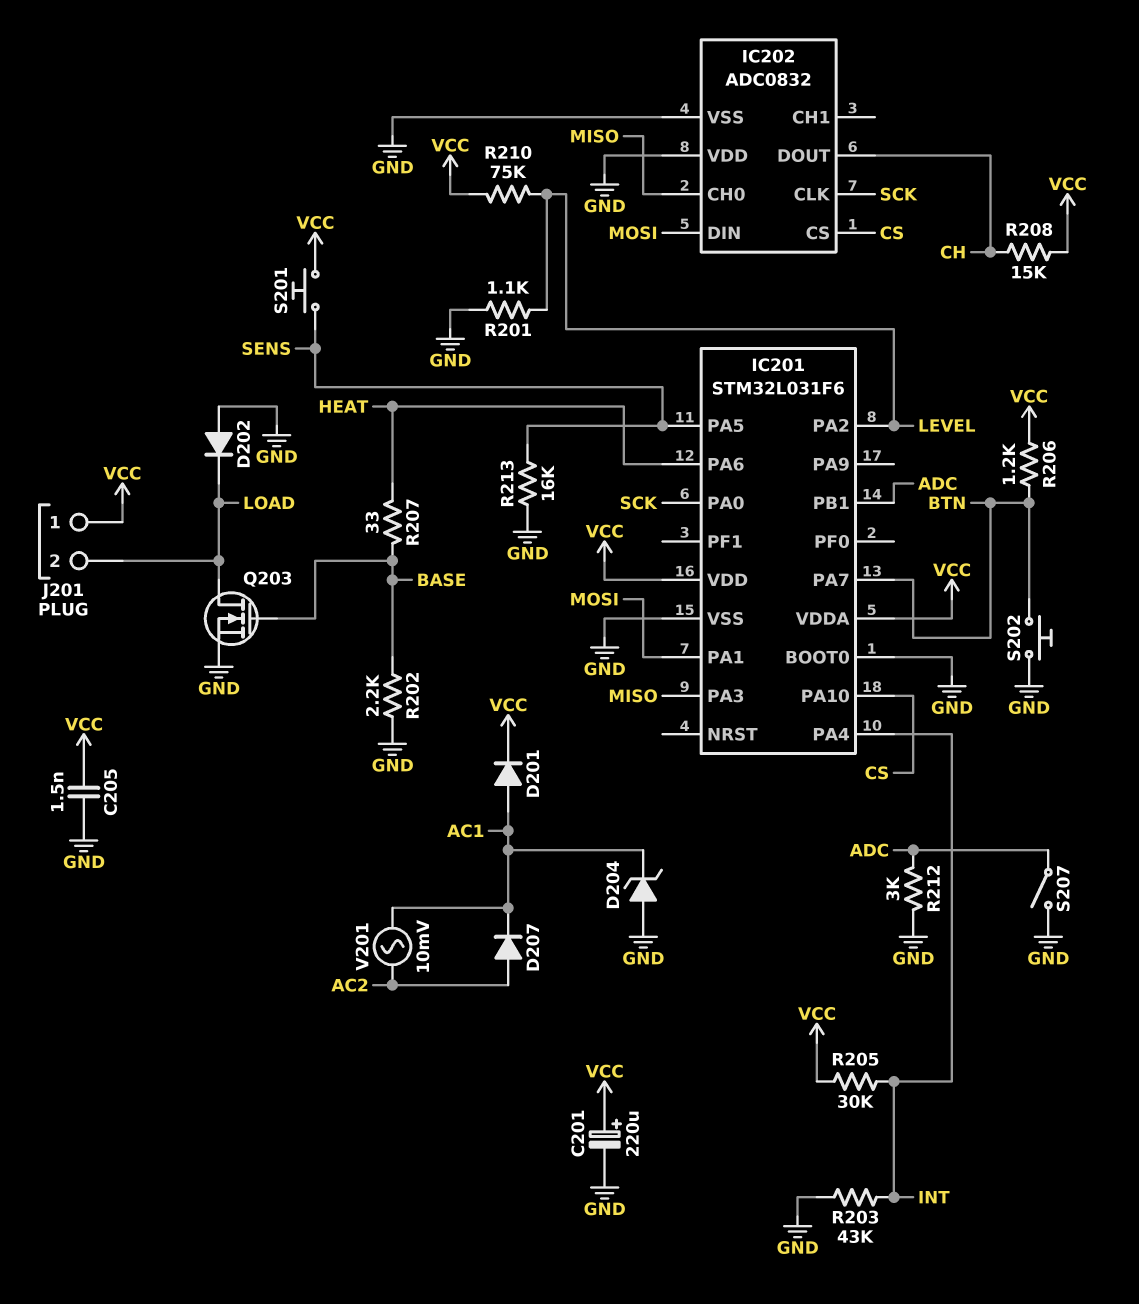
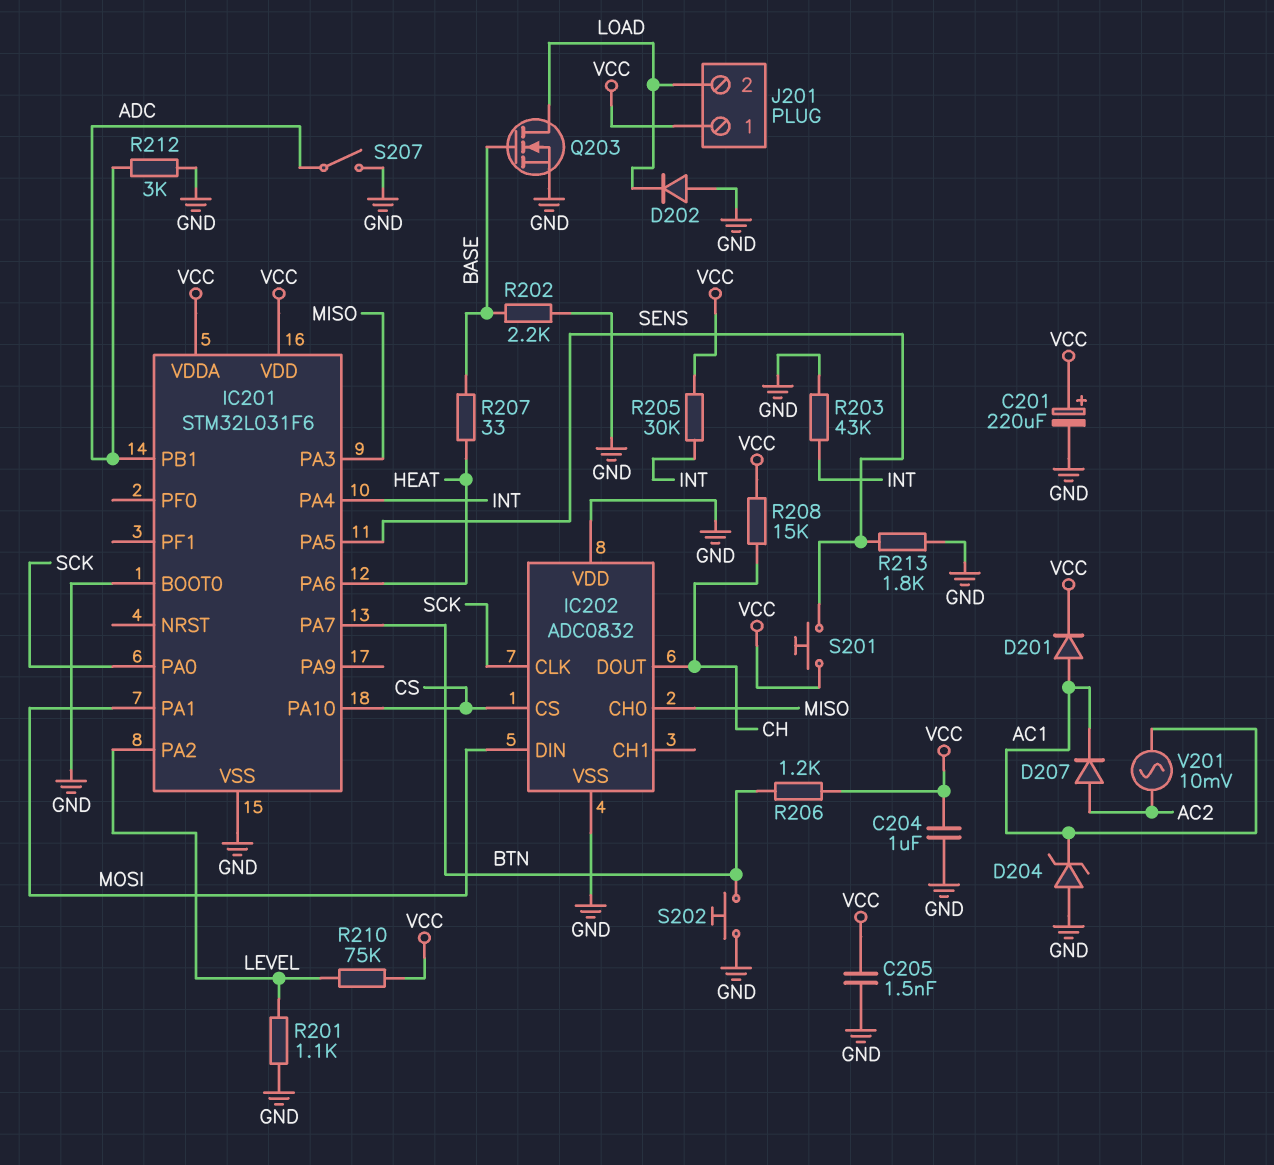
C204: none -> 1uF (GND, VCC)
R213: 16k (GND, SENS) -> 1.8k (GND, SENS)

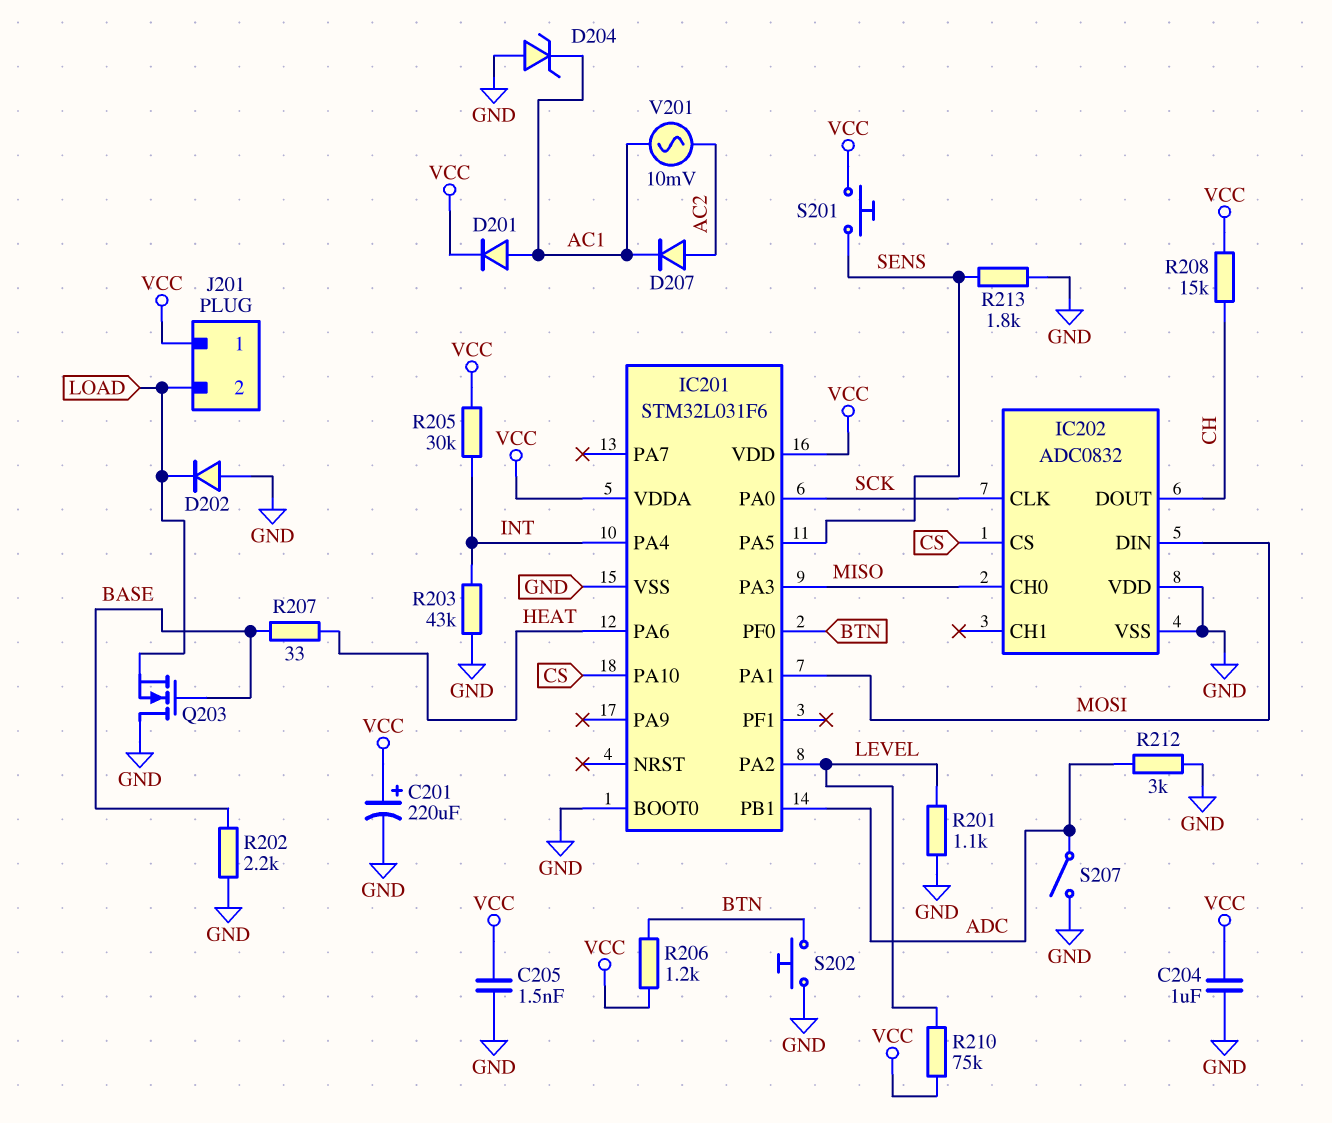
IC201 pin PA7: BTN -> none
IC201 pin PF0: none -> BTN
Q203: NMOS (G BASE, D LOAD, S GND) -> NMOS (G BASE, D GND, S LOAD)

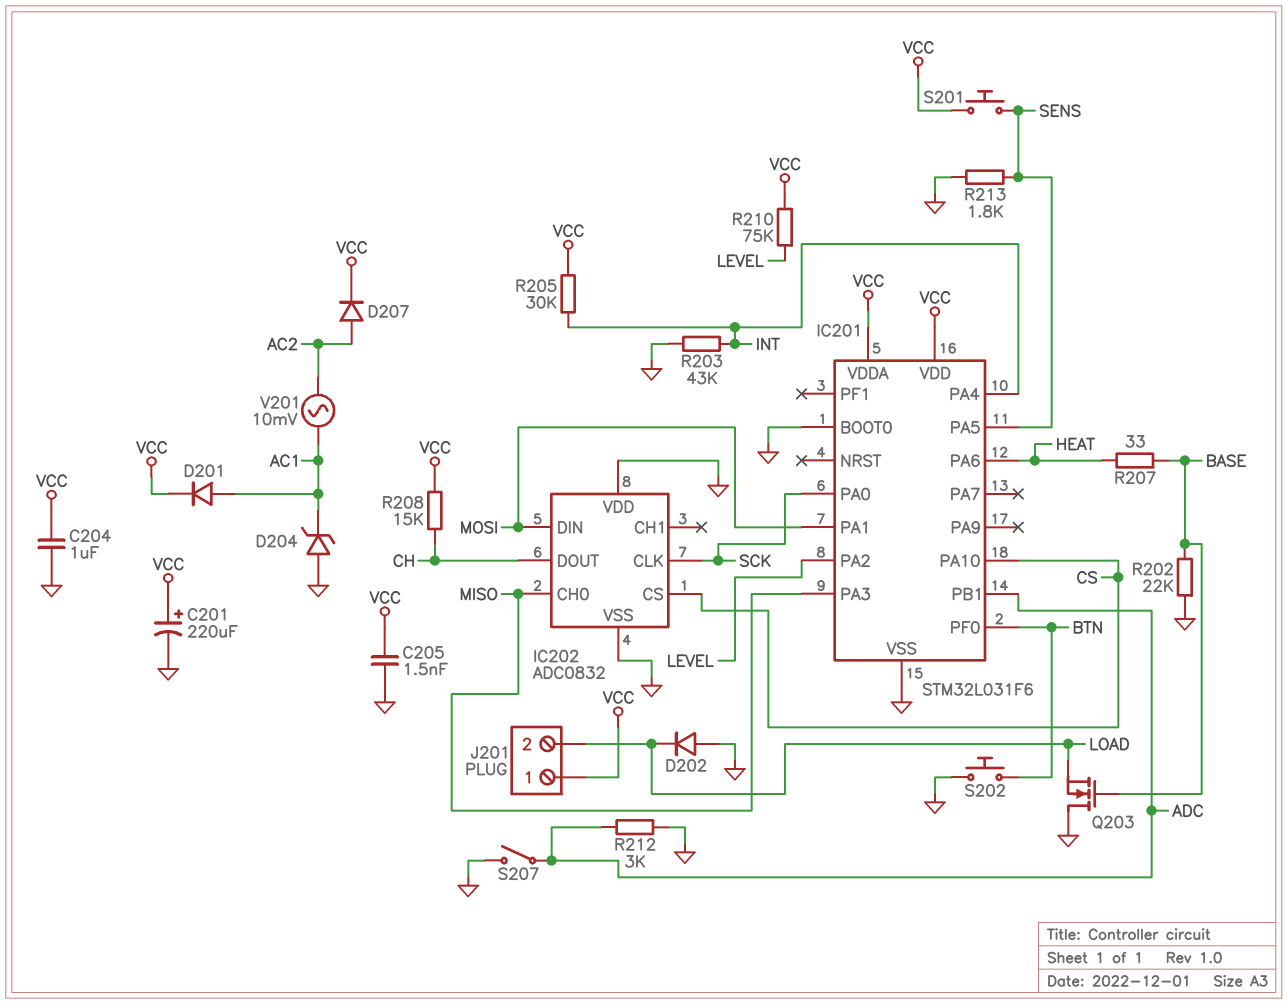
D207: diode (A AC2, K AC1) -> diode (A AC2, K VCC)
R201: 1.1k (GND, LEVEL) -> none
R202: 2.2k (BASE, GND) -> 22k (BASE, GND)
R206: 1.2k (BTN, VCC) -> none

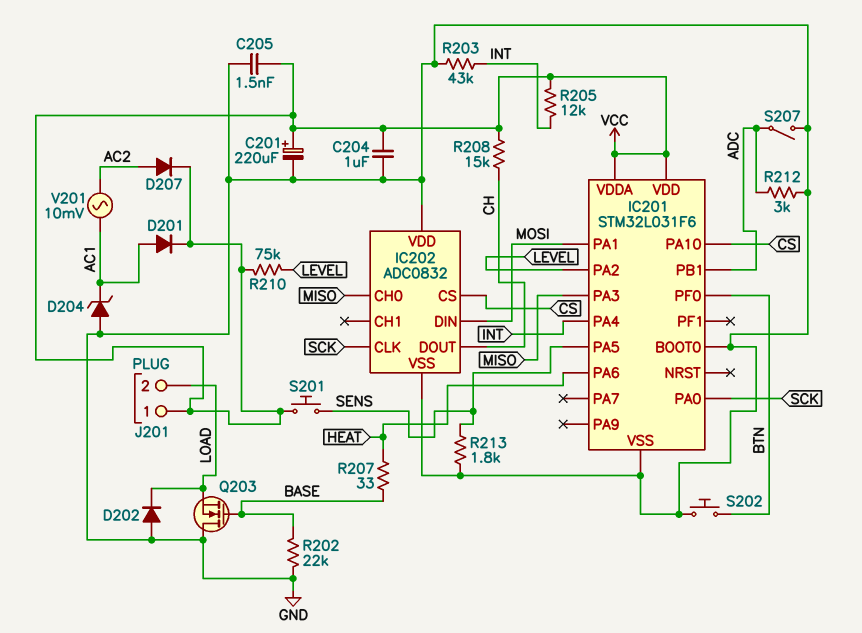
R205: 30k (INT, VCC) -> 12k (INT, VCC)

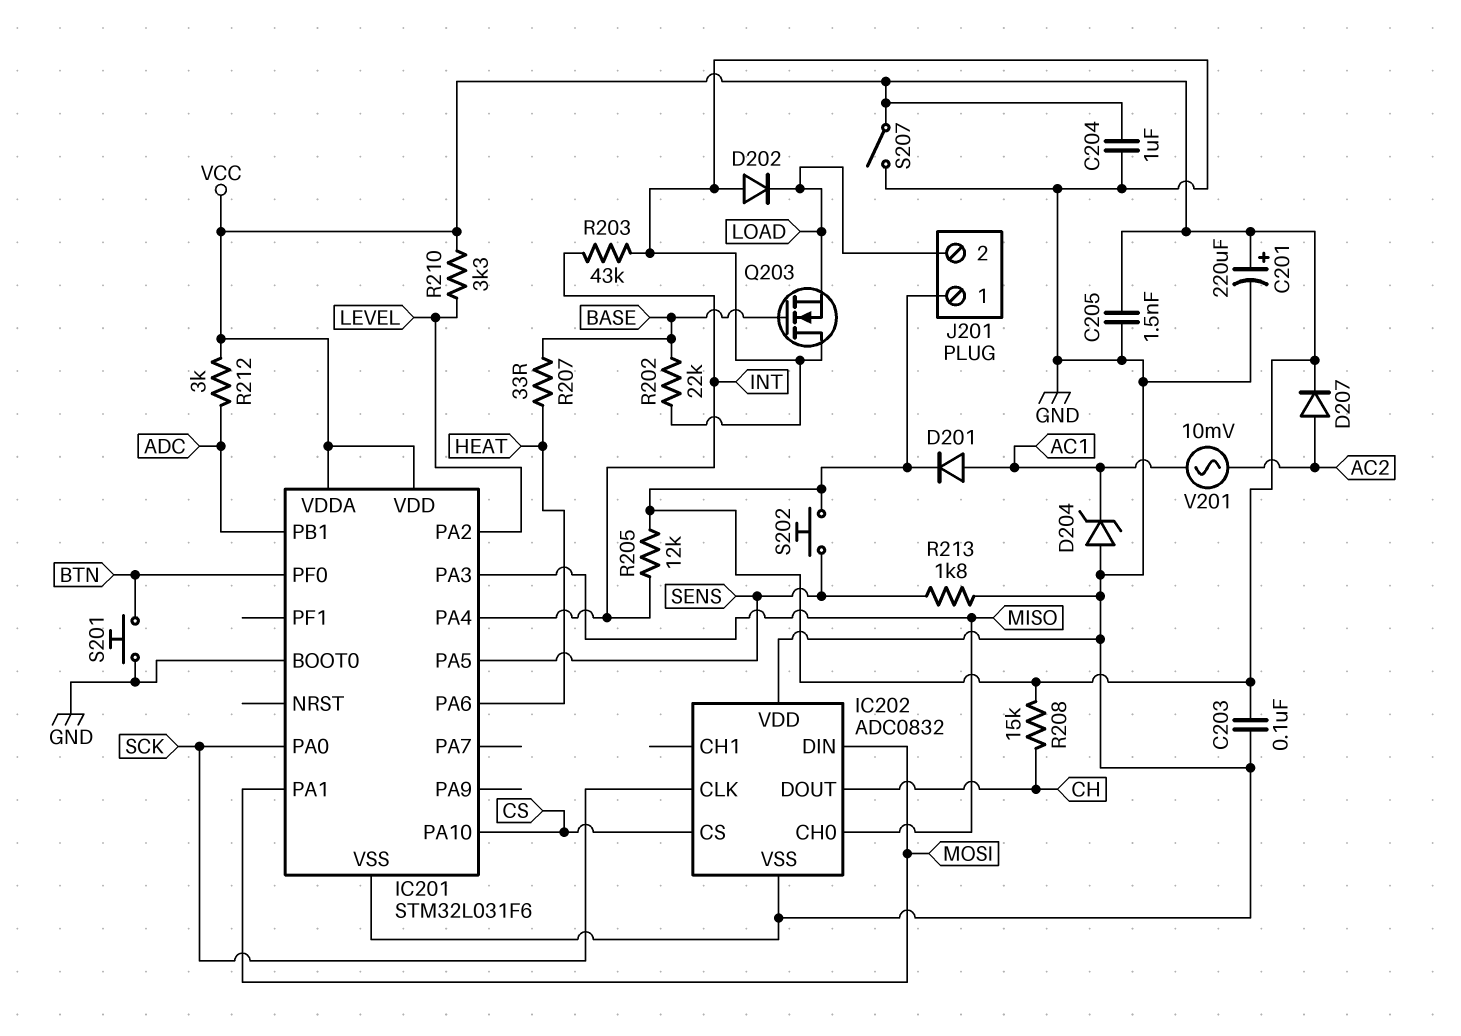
C203: none -> 100nF (GND, VCC)
R210: 75k (LEVEL, VCC) -> 3.3k (LEVEL, VCC)
R212: 3k (ADC, GND) -> 3k (ADC, VCC)
S201: button (SENS, VCC) -> button (BTN, GND)
S202: button (BTN, GND) -> button (SENS, VCC)
S207: switch (ADC, GND) -> switch (GND, VCC)

